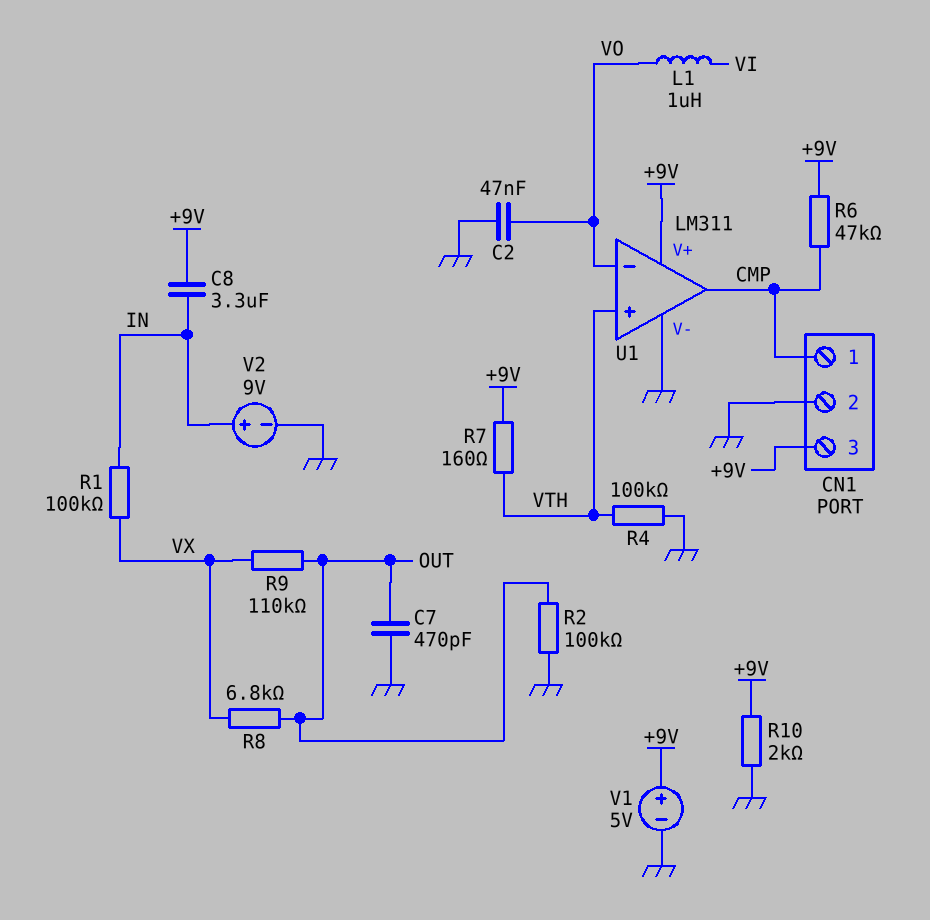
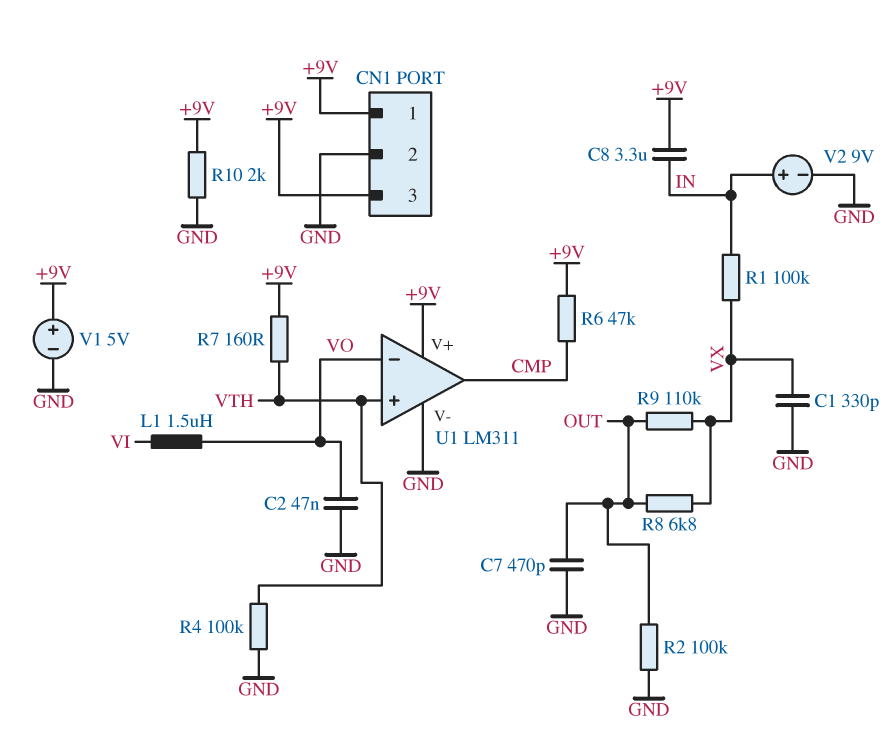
C1: none -> 330pF (GND, VX)
CN1 pin 1: CMP -> +9V
L1: 1uH (VI, VO) -> 1.5uH (VI, VO)

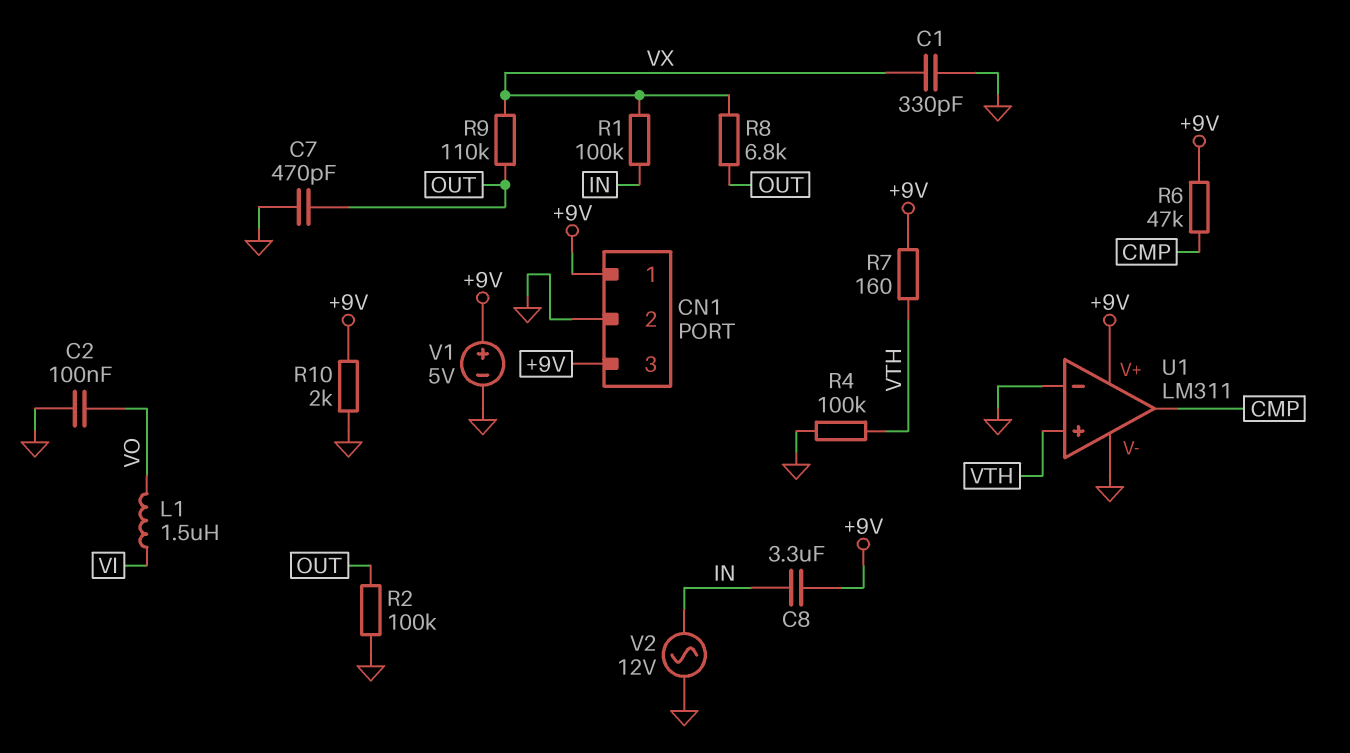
C2: 47nF (GND, VO) -> 100nF (GND, VO)
U1 pin in-: VO -> GND
V2: 9V (plus IN, minus GND) -> AC 12V (GND, IN)

